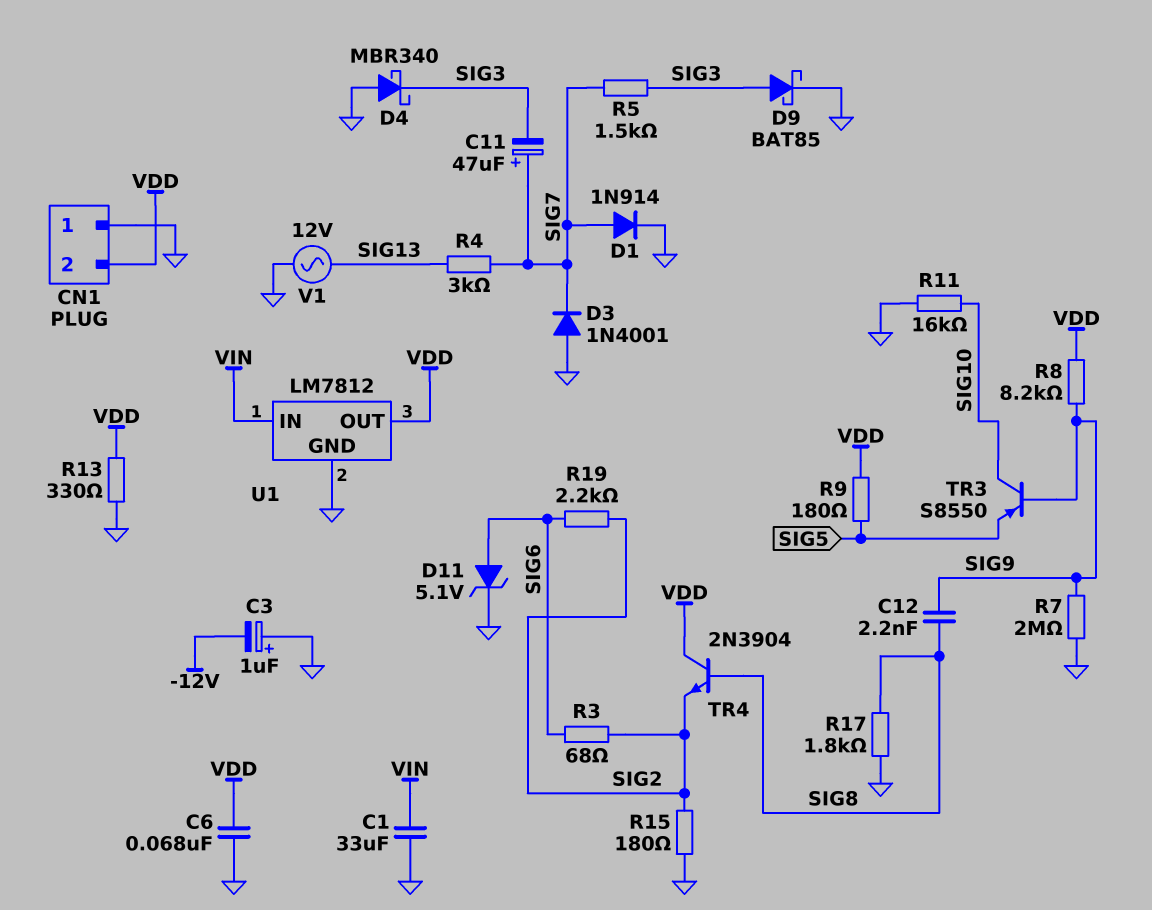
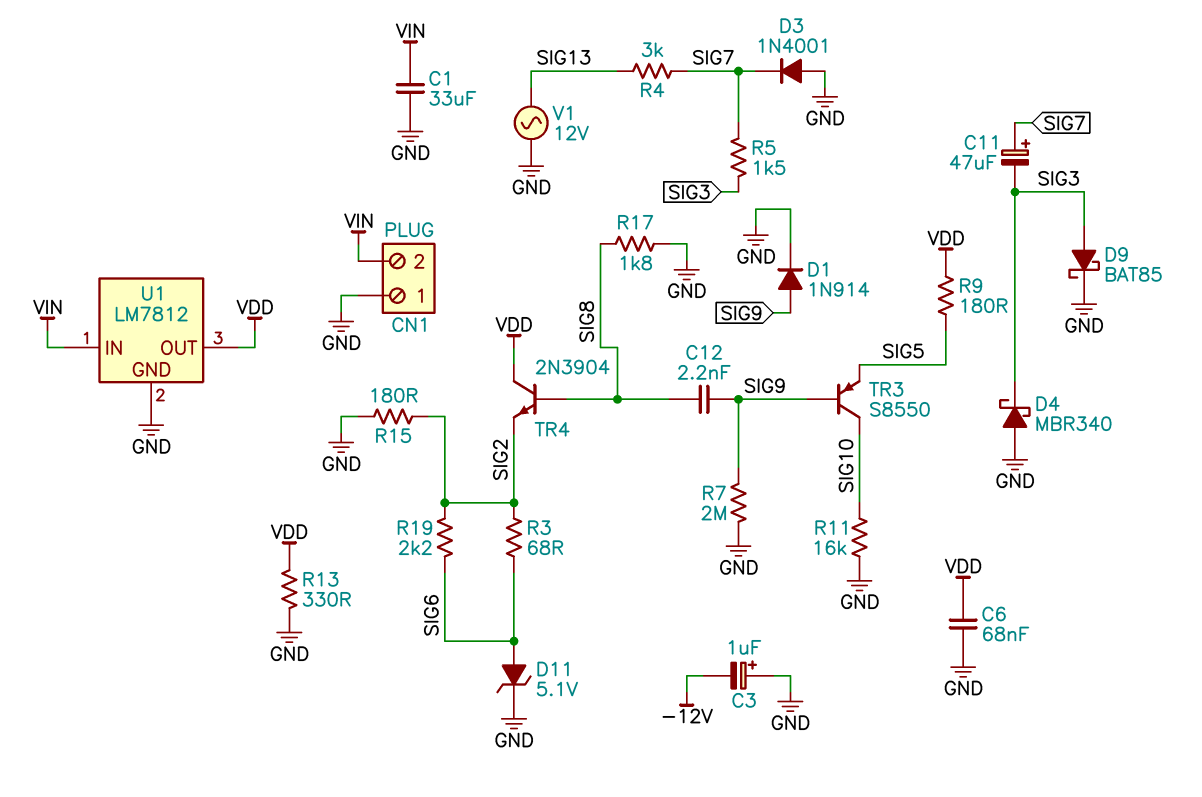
CN1 pin 2: VDD -> VIN
D1: diode 1N914 (A SIG7, K GND) -> diode 1N914 (A SIG9, K GND)
R8: 8.2k (SIG9, VDD) -> none

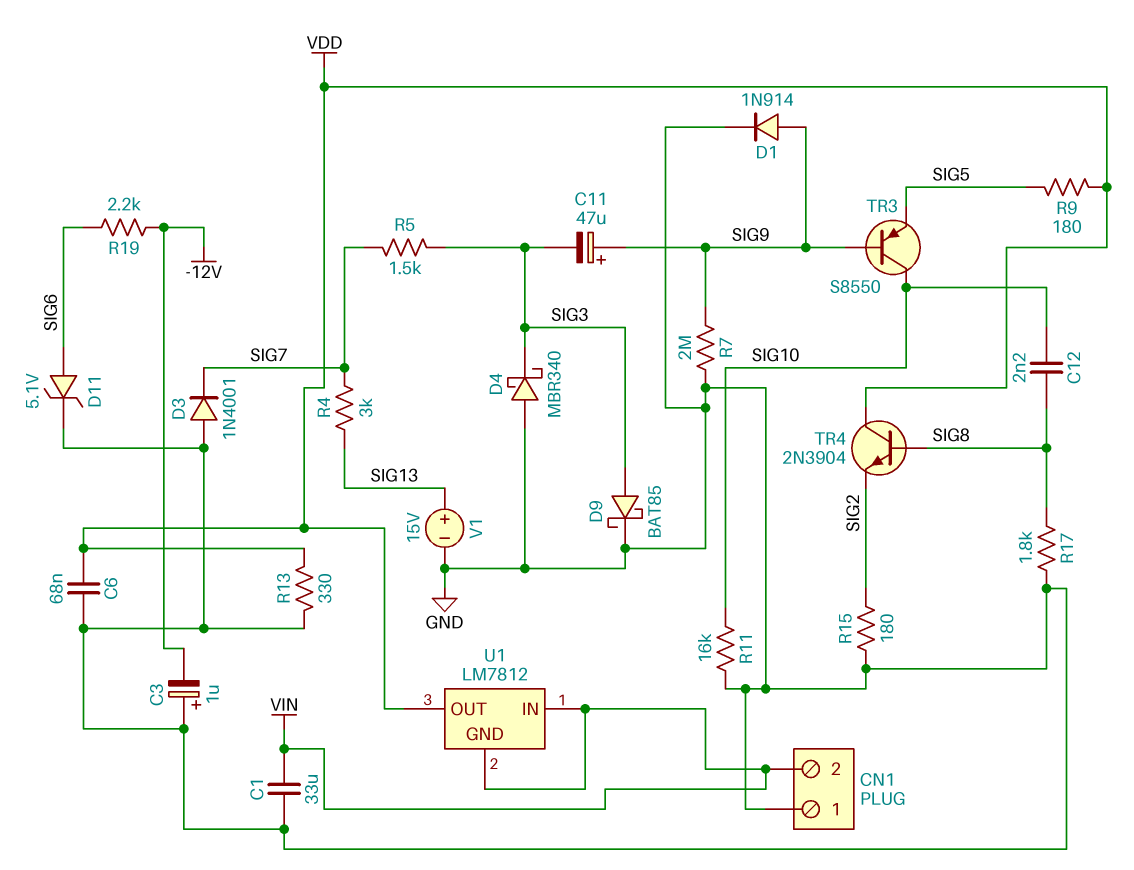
C11: 47uF (plus SIG7, minus SIG3) -> 47uF (plus SIG9, minus SIG3)
C12: 2.2nF (SIG8, SIG9) -> 2.2nF (SIG8, SIG10)
R3: 68 (SIG2, SIG6) -> none
R19: 2.2k (SIG2, SIG6) -> 2.2k (-12V, SIG6)
U1 pin GND: GND -> VIN
V1: AC 12V (GND, SIG13) -> 15V (plus SIG13, minus GND)

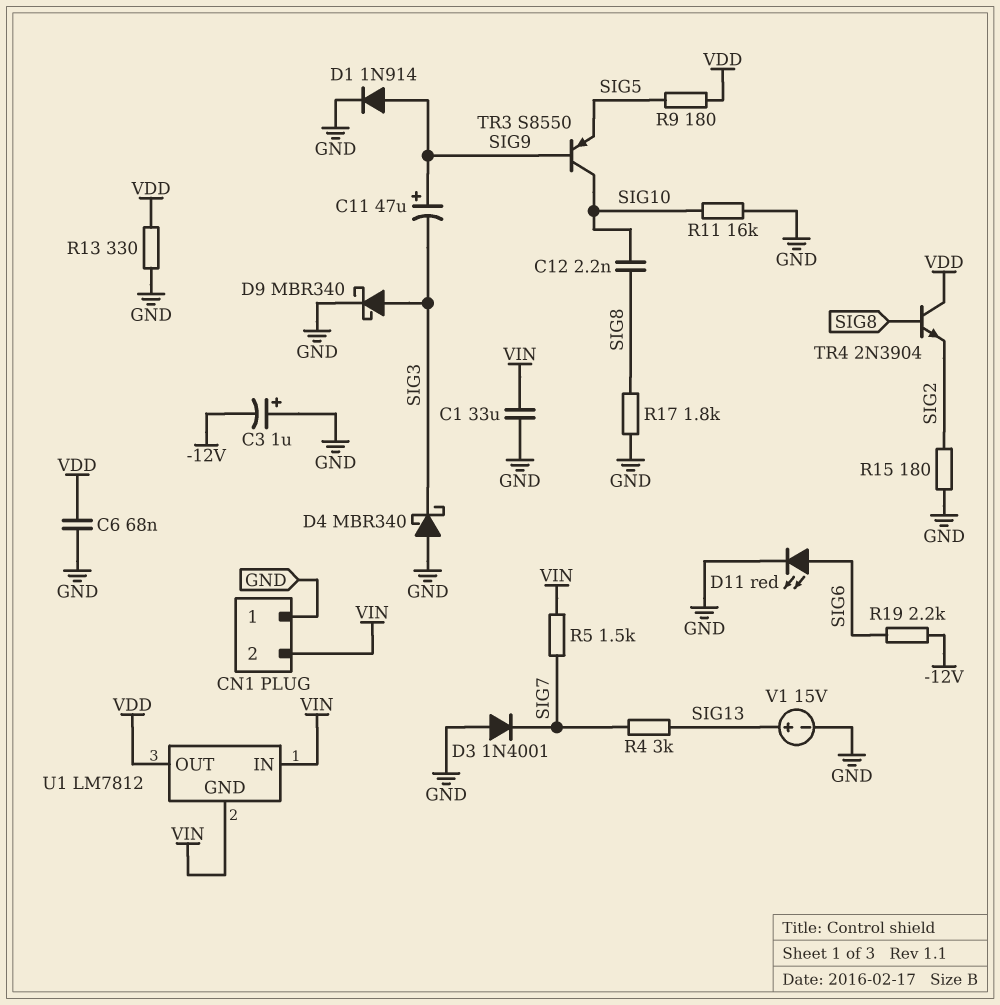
D9: schottky BAT85 (A SIG3, K GND) -> schottky MBR340 (A SIG3, K GND)
D11: zener 5.1V (A SIG6, K GND) -> LED red (A SIG6, K GND)
R5: 1.5k (SIG3, SIG7) -> 1.5k (SIG7, VIN)
R7: 2M (GND, SIG9) -> none

